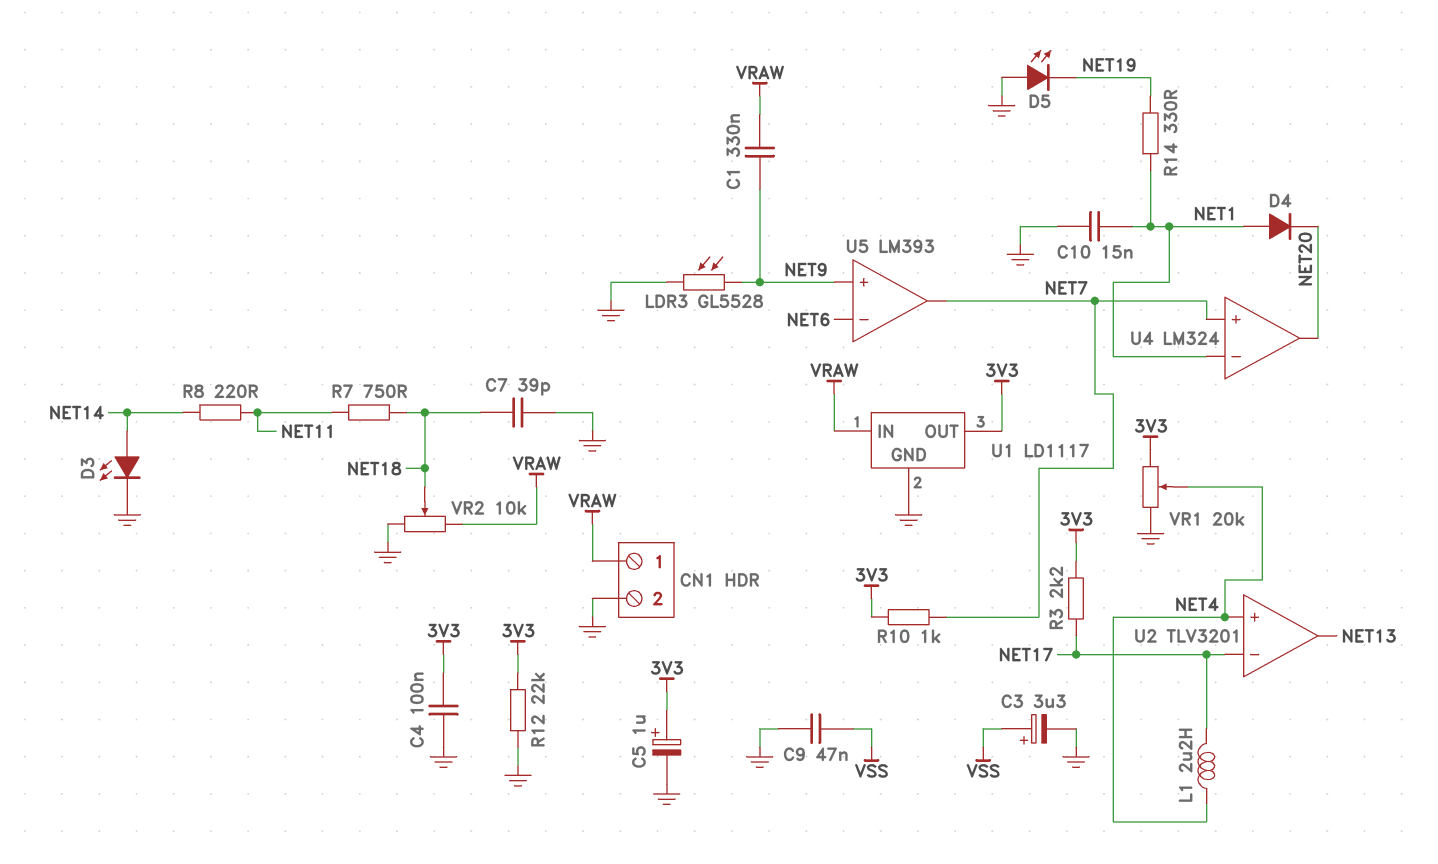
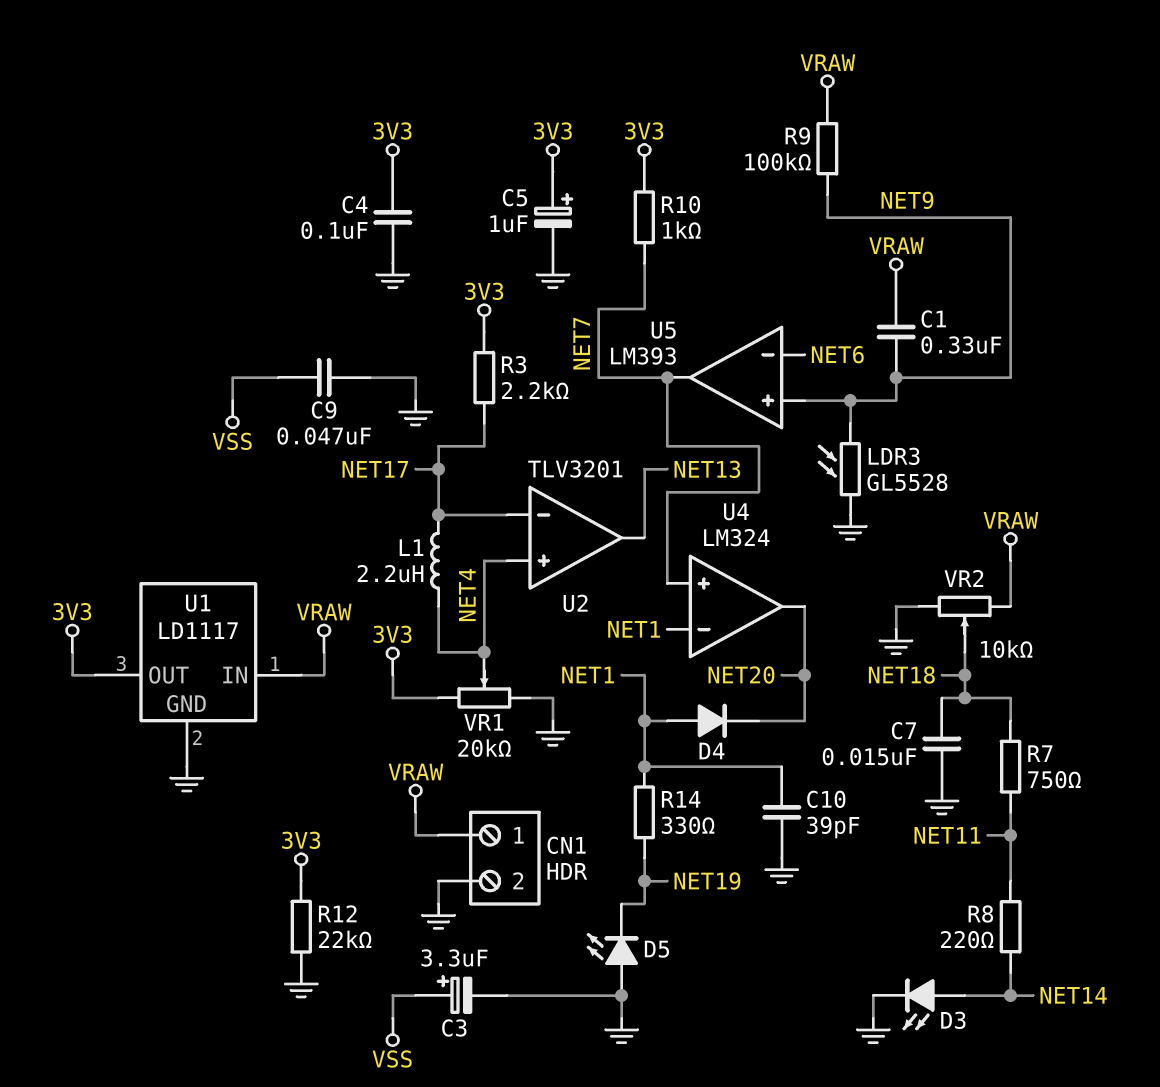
C7: 39pF (GND, NET18) -> 15nF (GND, NET18)
C10: 15nF (GND, NET1) -> 39pF (GND, NET1)
R9: none -> 100k (NET9, VRAW)

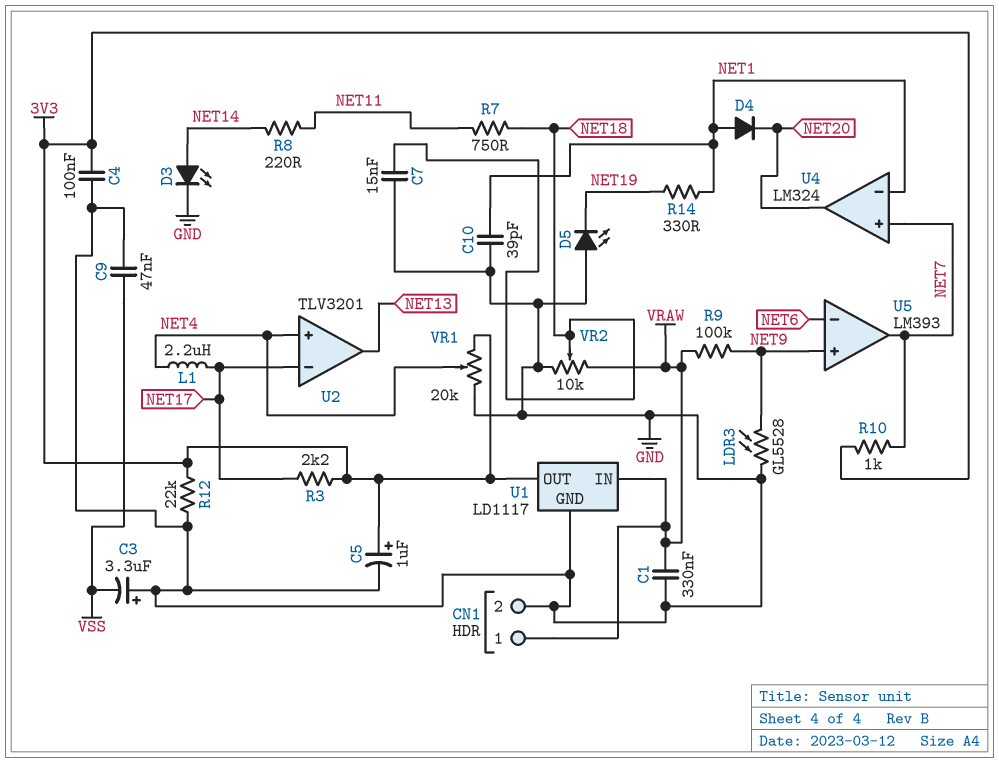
C1: 330nF (NET9, VRAW) -> 330nF (GND, VRAW)
C3: 3.3uF (plus VSS, minus GND) -> 3.3uF (plus GND, minus VSS)

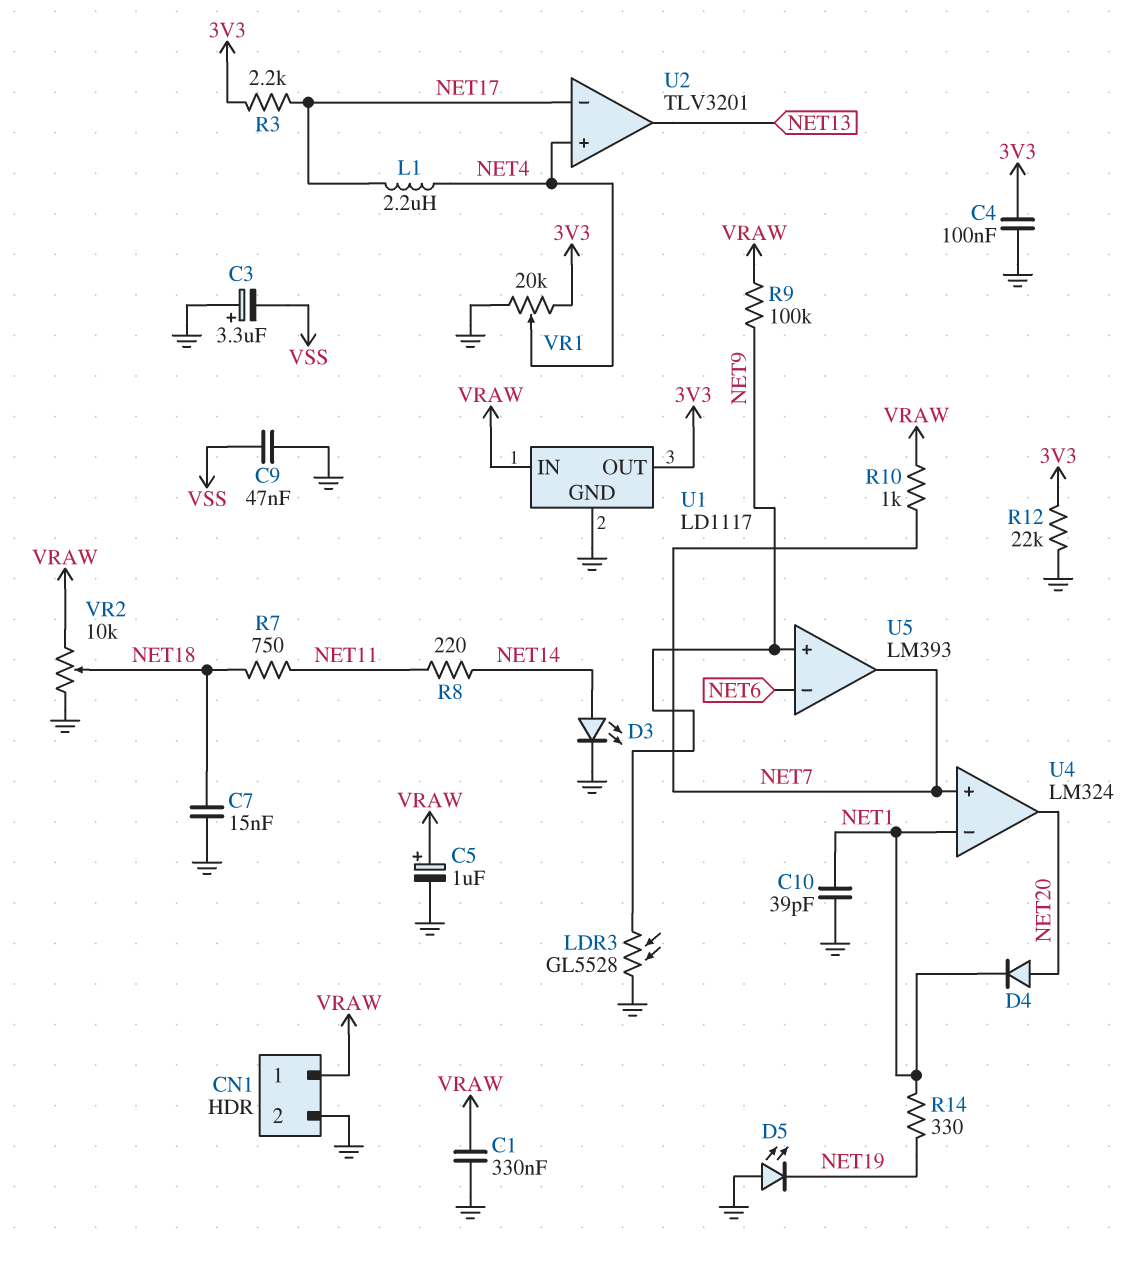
C5: 1uF (plus 3V3, minus GND) -> 1uF (plus VRAW, minus GND)
D4: diode (A NET1, K NET20) -> diode (A NET20, K NET1)
R10: 1k (3V3, NET7) -> 1k (NET7, VRAW)

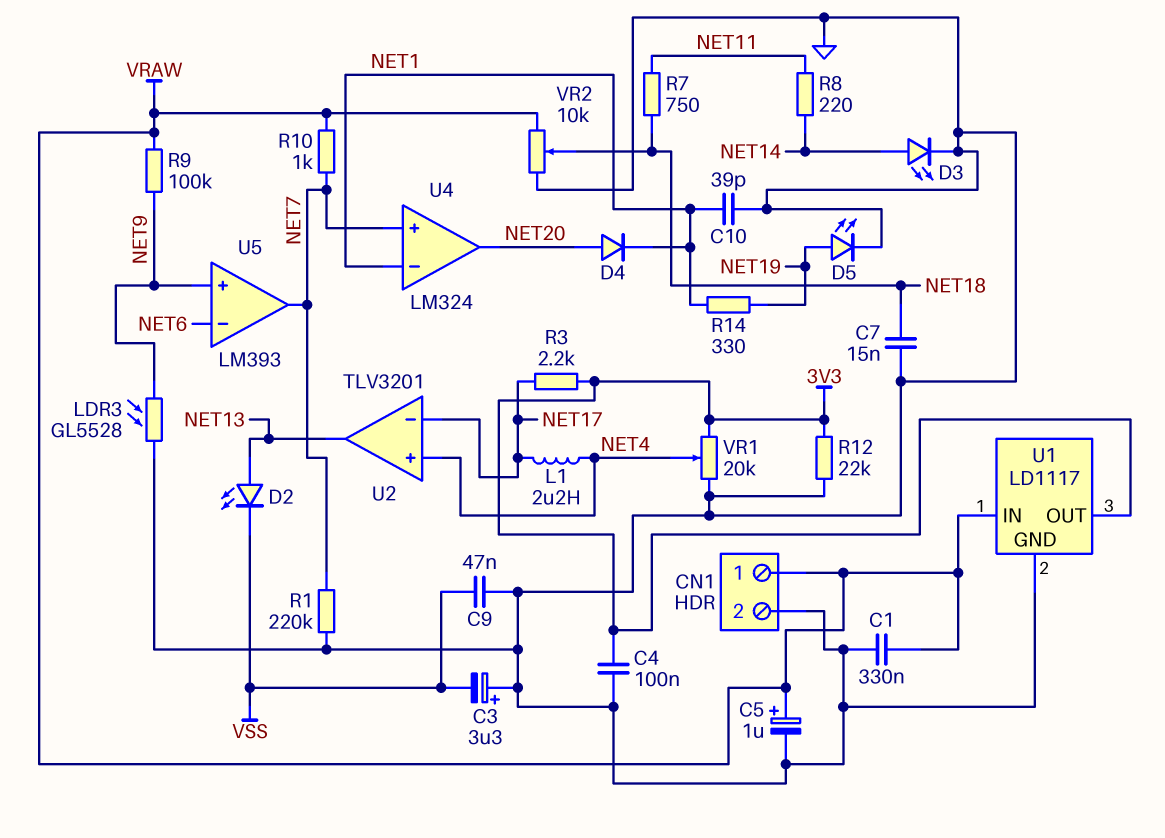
D2: none -> LED (A NET13, K VSS)
D5: LED (A GND, K NET19) -> LED (A NET19, K GND)
R1: none -> 220k (GND, NET7)

